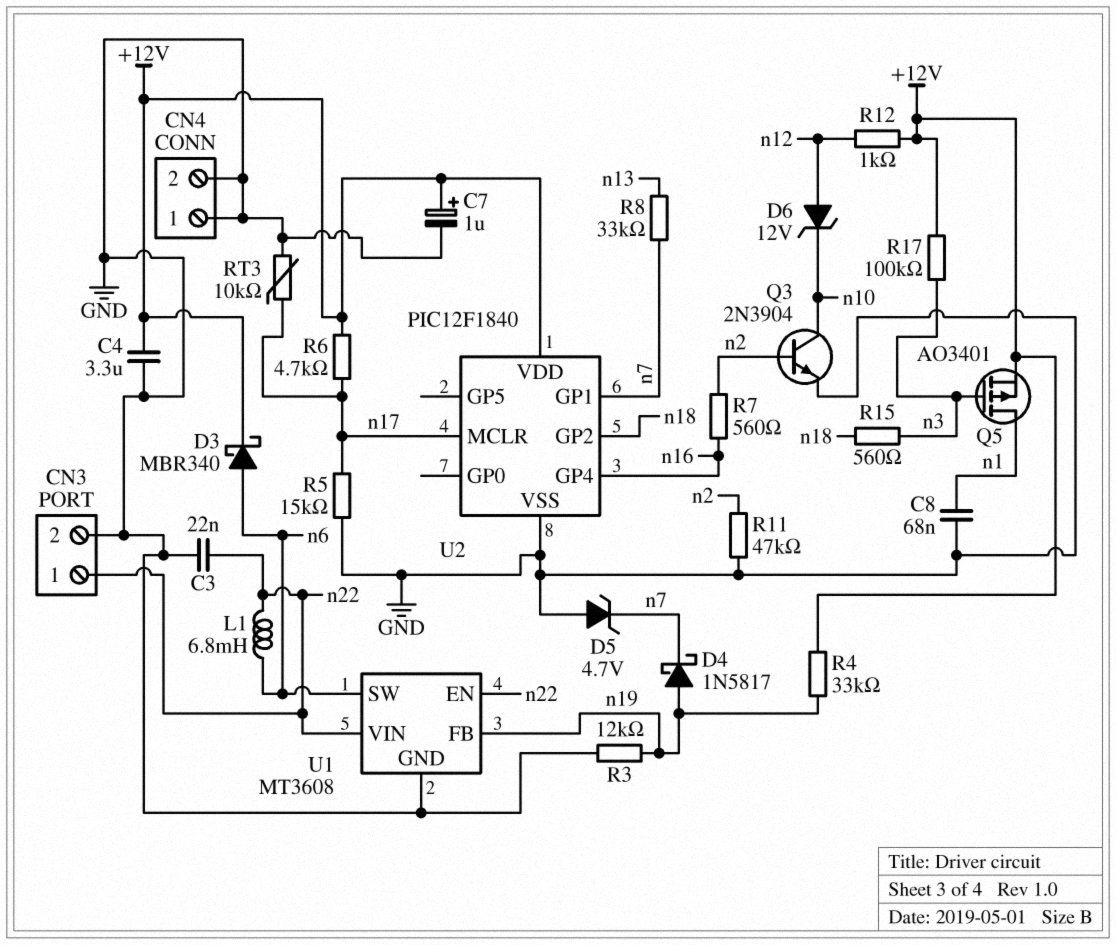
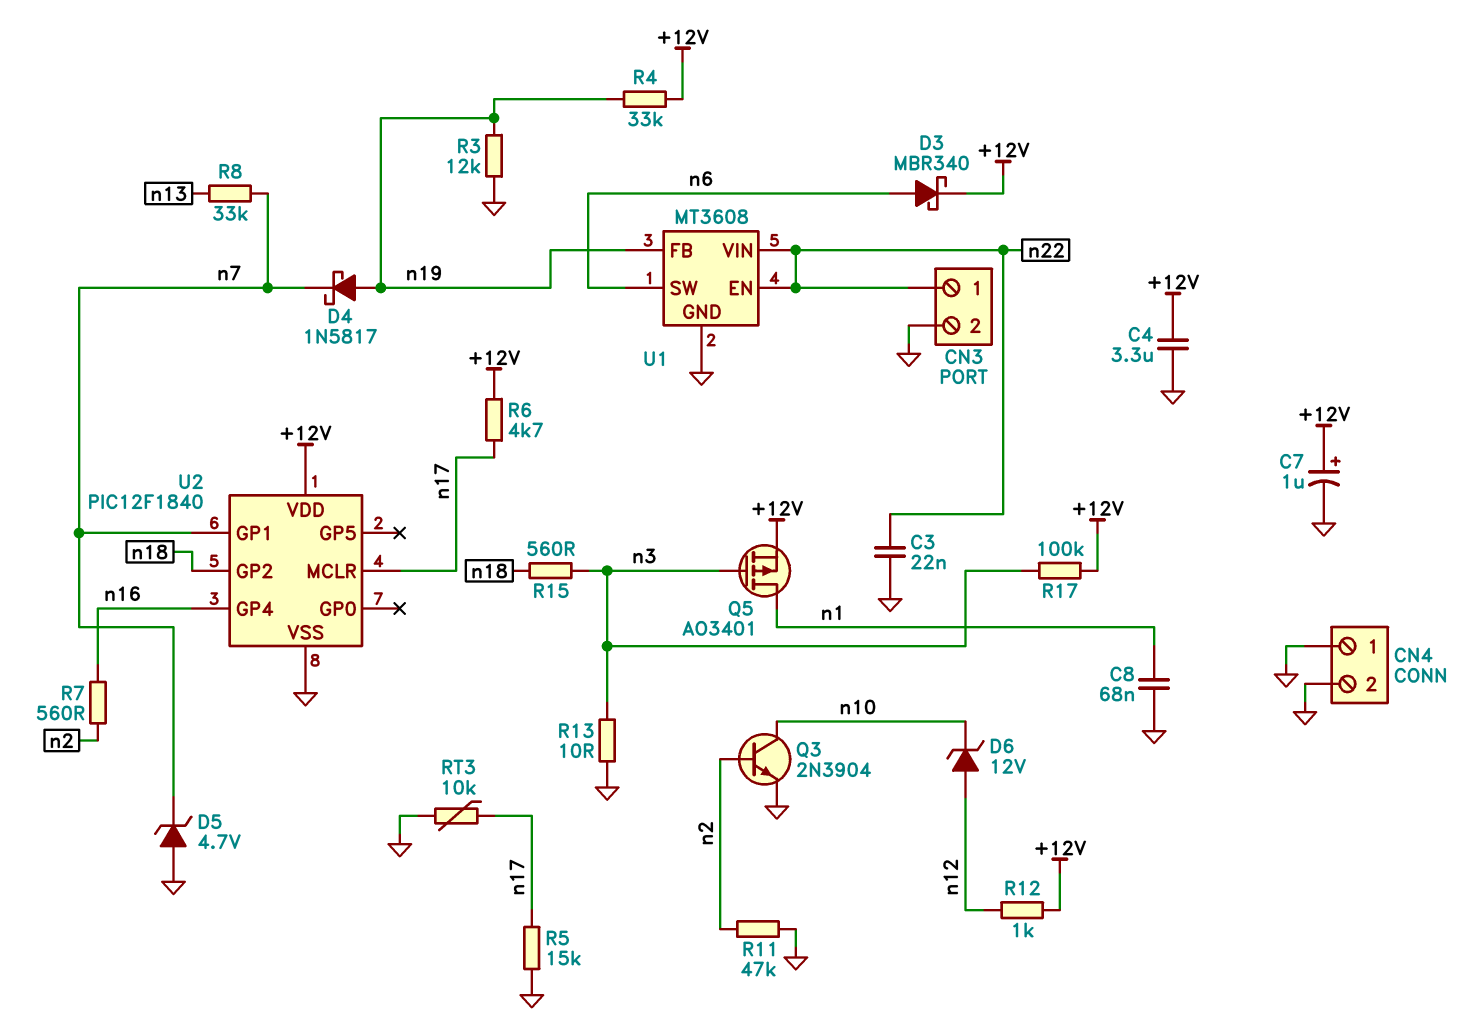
L1: 6.8mH (n6, n22) -> none
R13: none -> 10 (GND, n3)

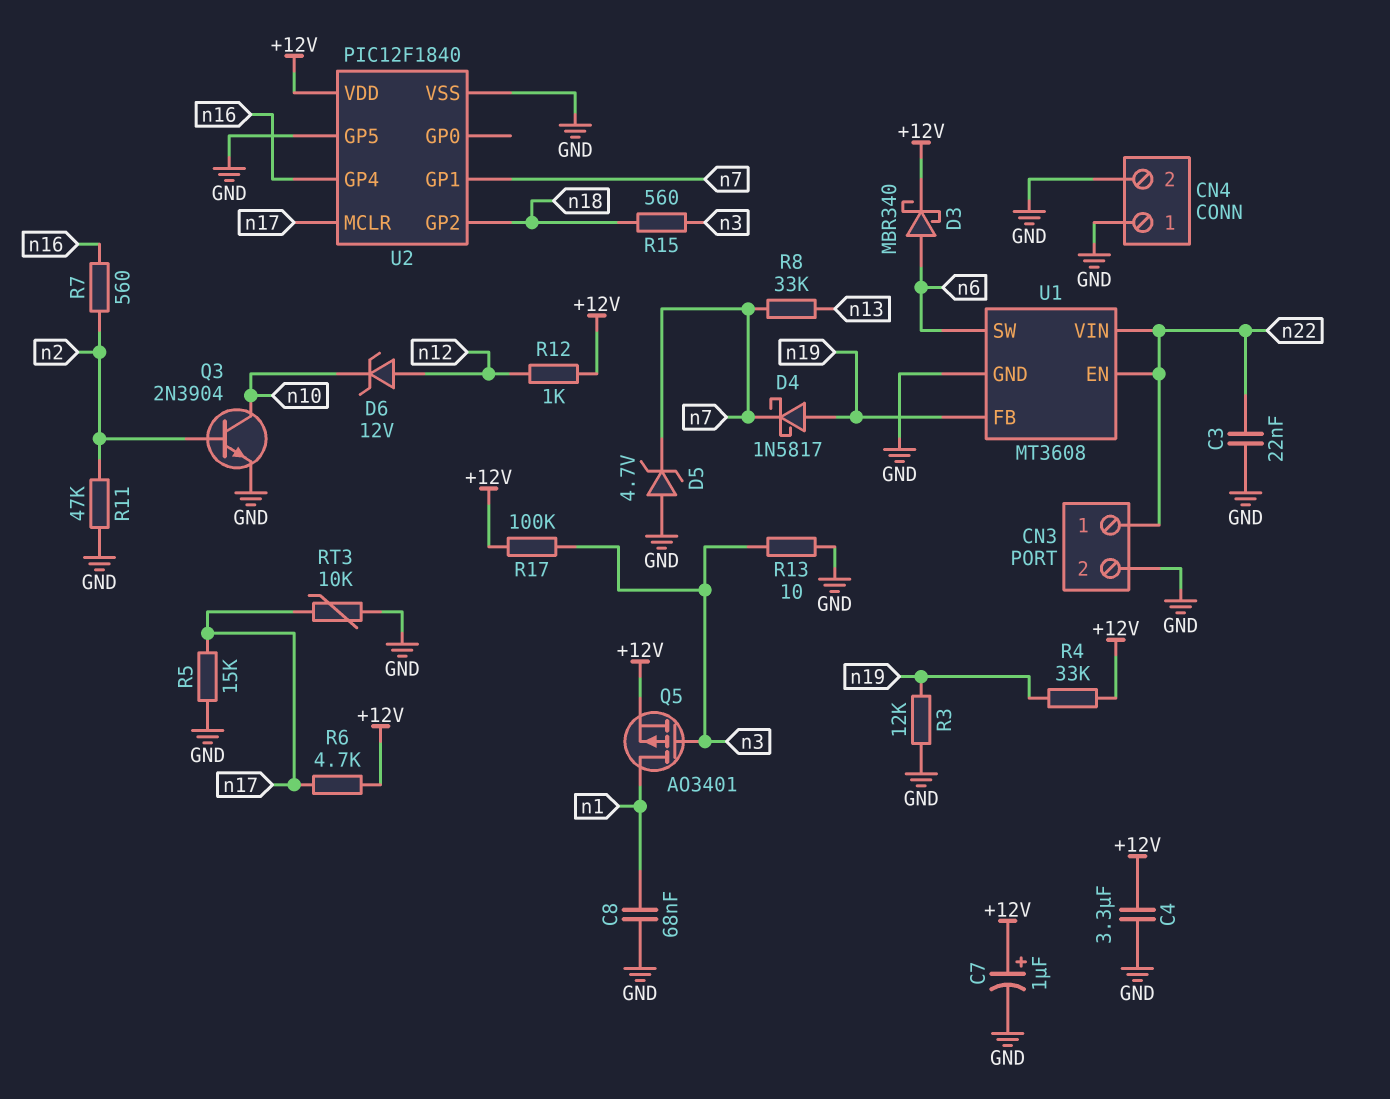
U2 pin GP5: none -> GND

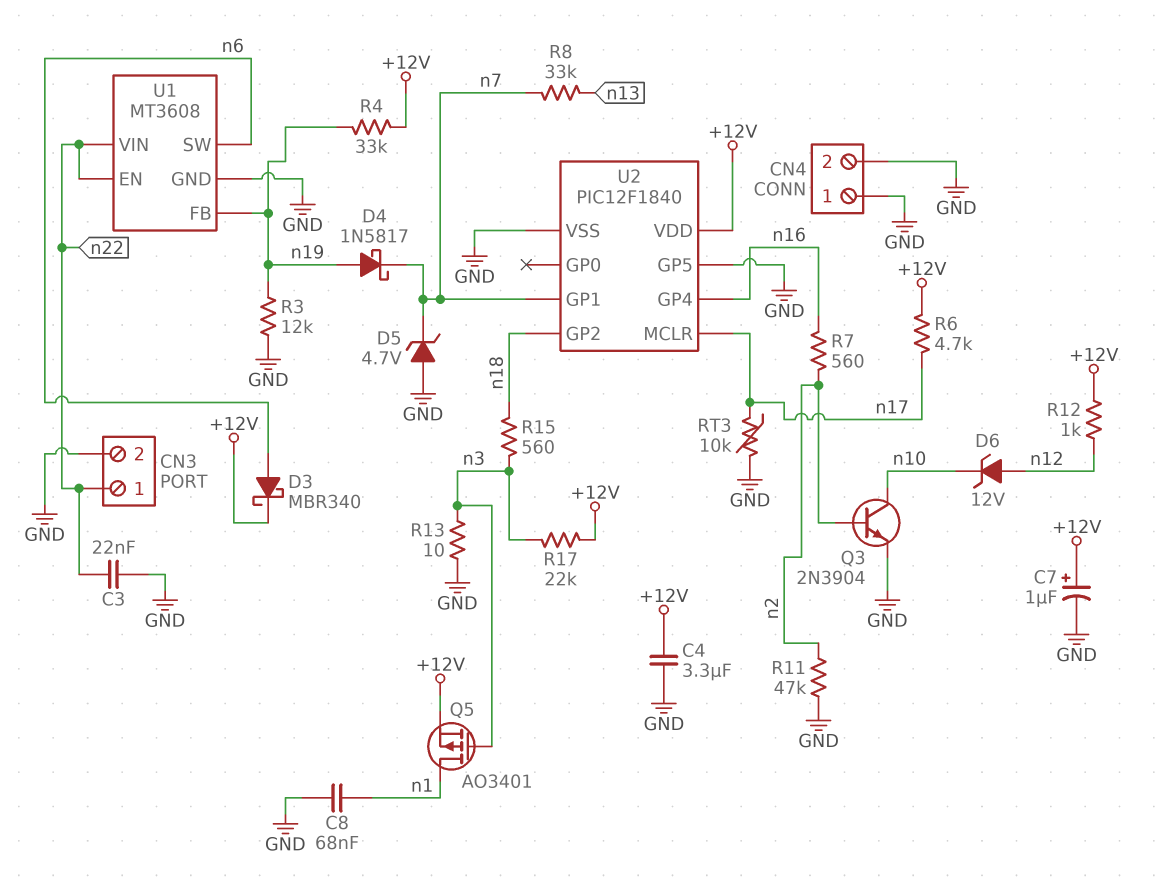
R5: 15k (GND, n17) -> none
R17: 100k (+12V, n3) -> 22k (+12V, n3)

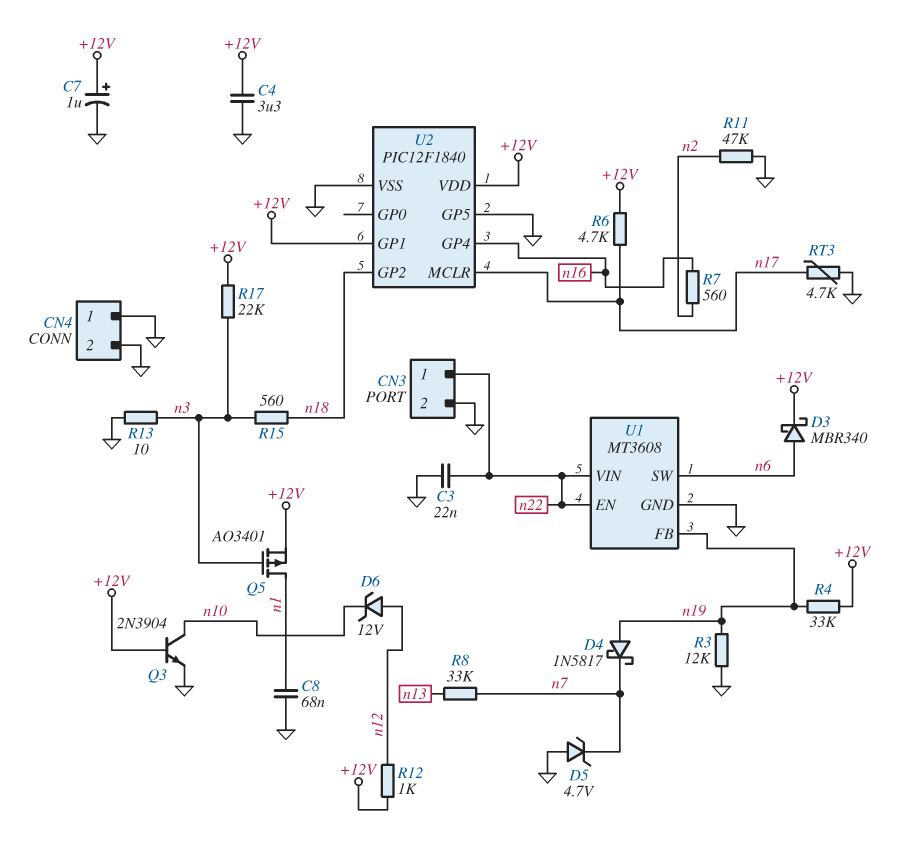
Q3: NPN 2N3904 (B n2, C n10, E GND) -> NPN 2N3904 (B +12V, C n10, E GND)
RT3: 10k (GND, n17) -> 4.7k (GND, n17)
U2 pin GP1: n7 -> +12V

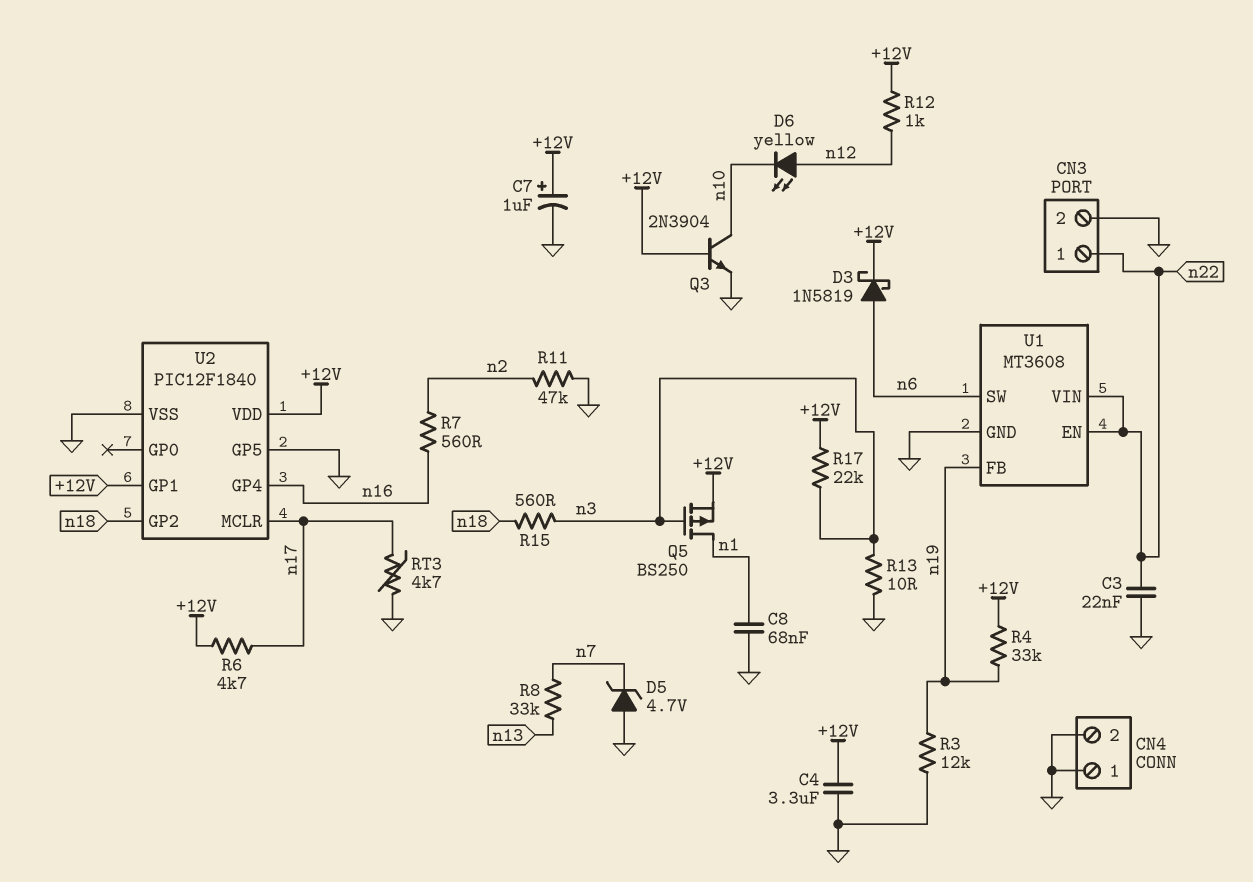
D3: schottky MBR340 (A n6, K +12V) -> schottky 1N5819 (A n6, K +12V)
D4: schottky 1N5817 (A n19, K n7) -> none
D6: zener 12V (A n12, K n10) -> LED yellow (A n12, K n10)
Q5: PMOS AO3401 (G n3, D n1, S +12V) -> PMOS BS250 (G n3, D n1, S +12V)

